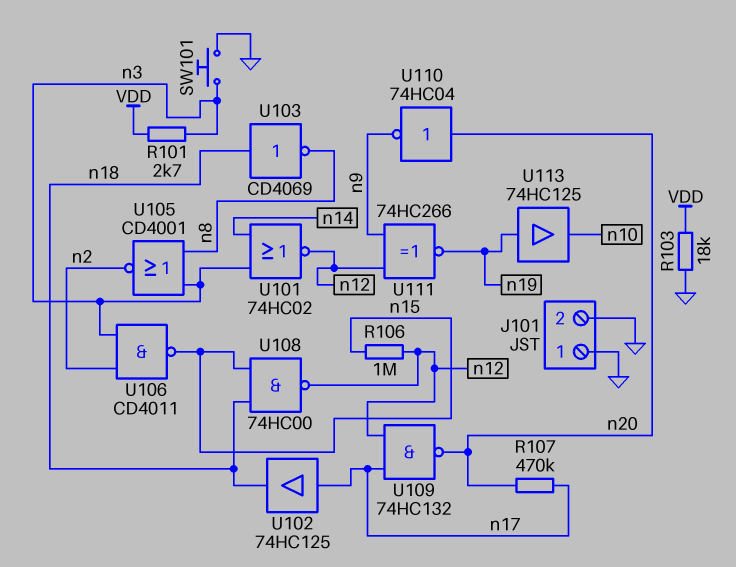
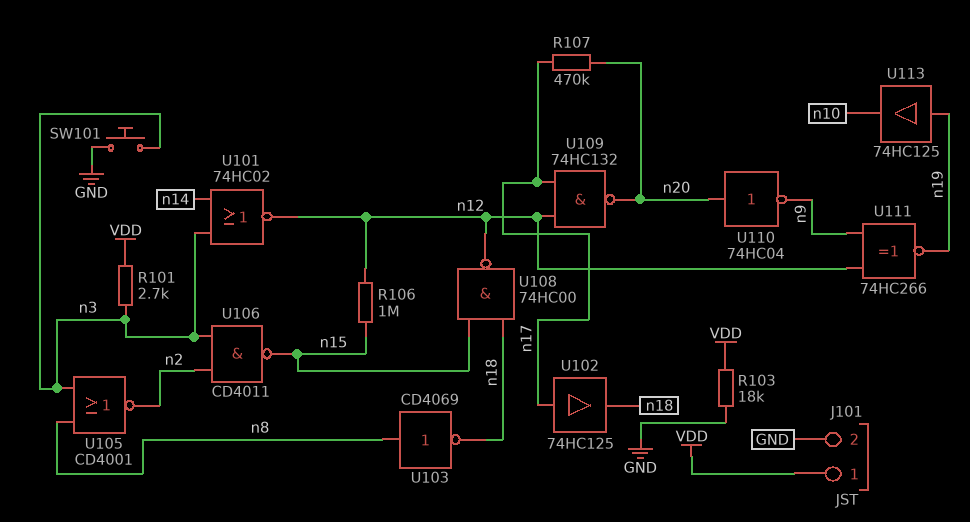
J101 pin 1: GND -> VDD
U103: NOT CD4069 (in n18, out n8) -> NOT CD4069 (in n8, out n18)

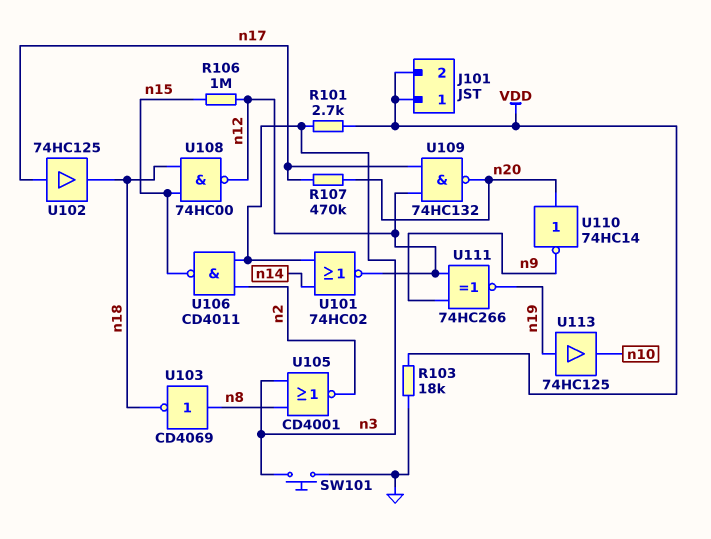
J101 pin 2: GND -> VDD
U110: NOT 74HC04 (in n20, out n9) -> NOT 74HC14 (in n20, out n9)

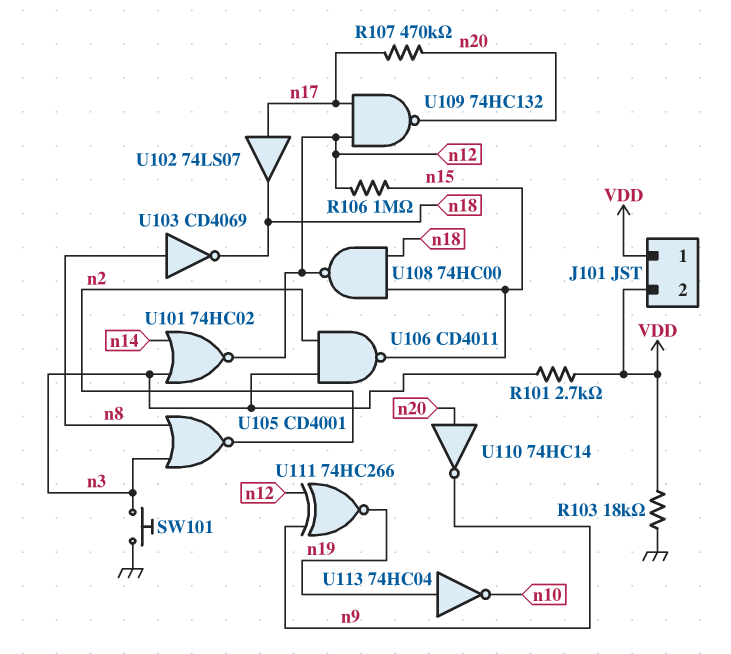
U102: buffer 74HC125 (in n17, out n18) -> buffer 74LS07 (in n17, out n18)
U113: buffer 74HC125 (in n19, out n10) -> NOT 74HC04 (in n19, out n10)

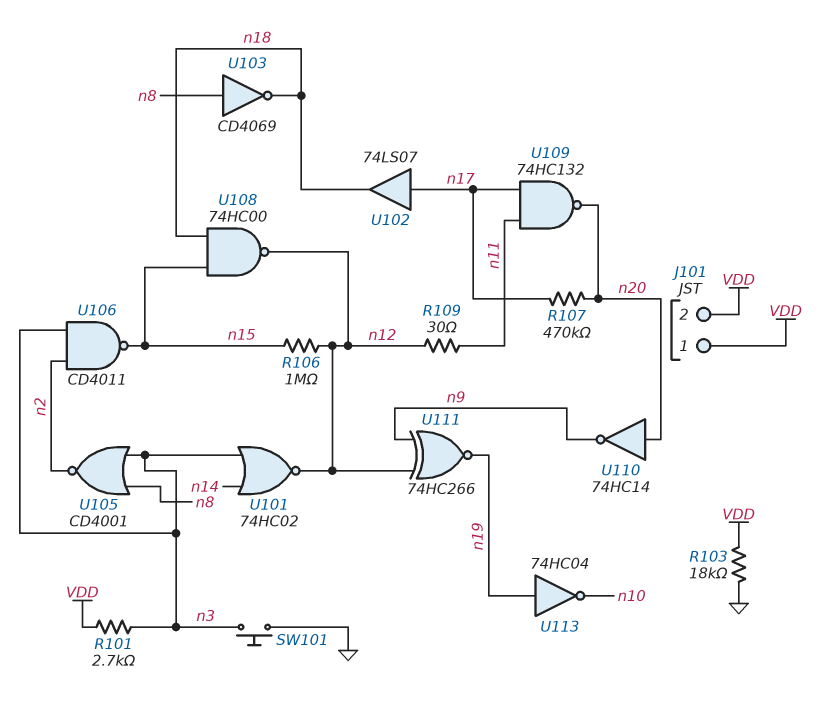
R109: none -> 30 (n11, n12)
U109: NAND 74HC132 (in n12, in n17, out n20) -> NAND 74HC132 (in n11, in n17, out n20)

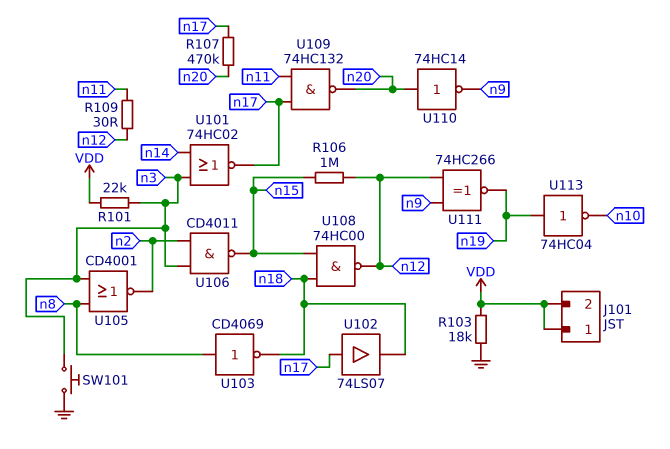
R101: 2.7k (VDD, n3) -> 22k (VDD, n3)
U101: NOR 74HC02 (in n3, in n14, out n12) -> NOR 74HC02 (in n3, in n14, out n17)

